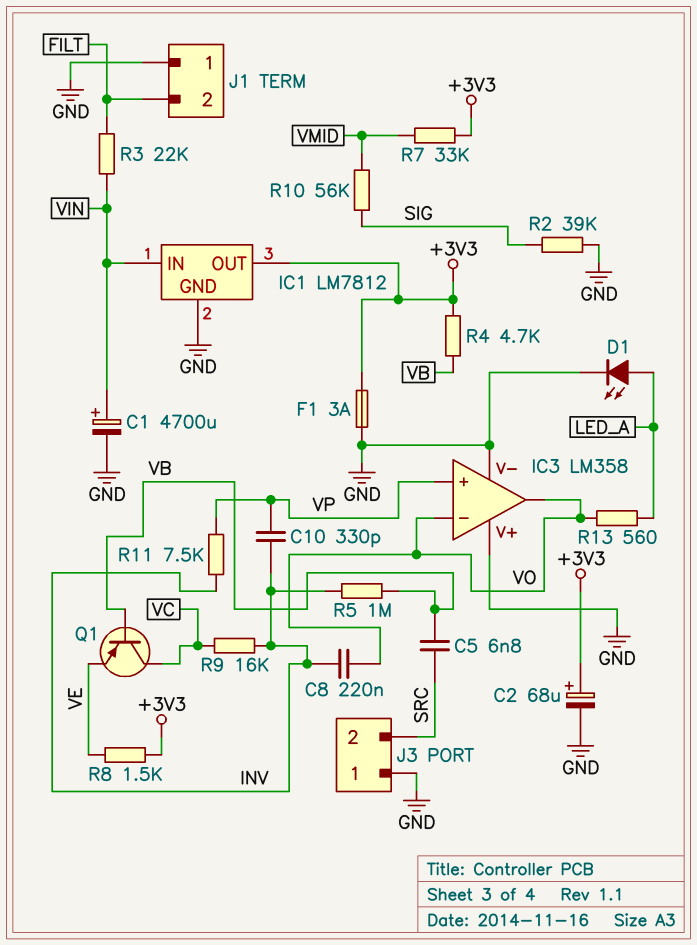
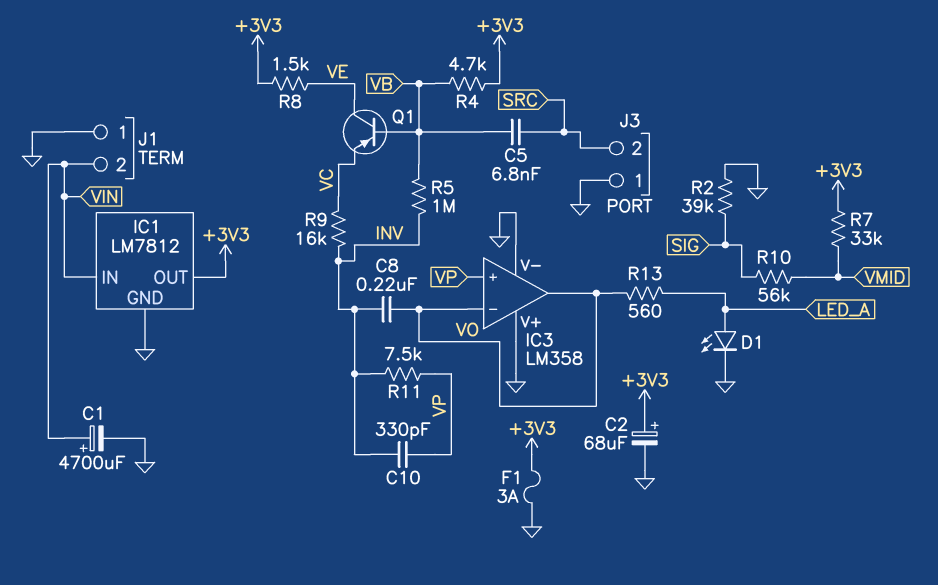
J1 pin 2: FILT -> VIN
Q1: PNP (B VB, C VC, E VE) -> PNP (B VB, C VE, E VC)
R3: 22k (FILT, VIN) -> none

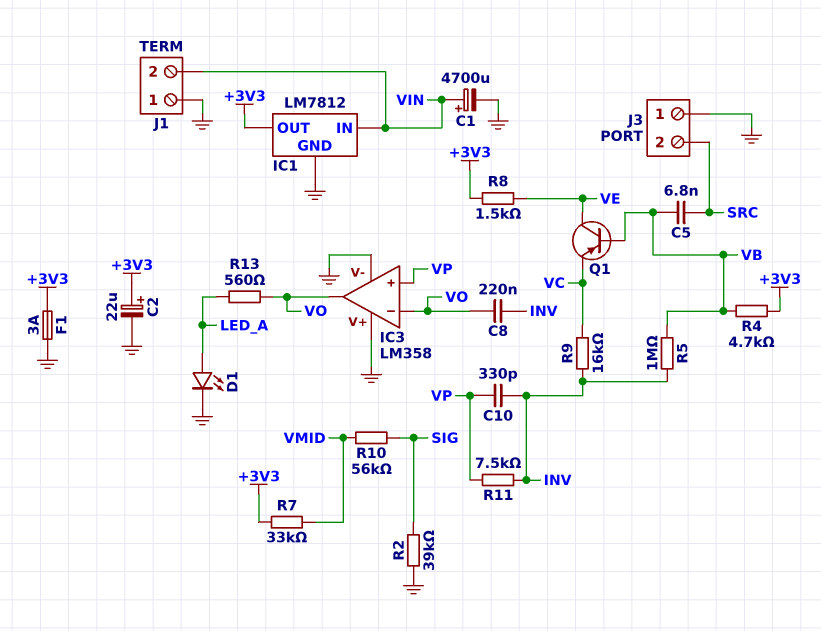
C2: 68uF (plus +3V3, minus GND) -> 22uF (plus +3V3, minus GND)

